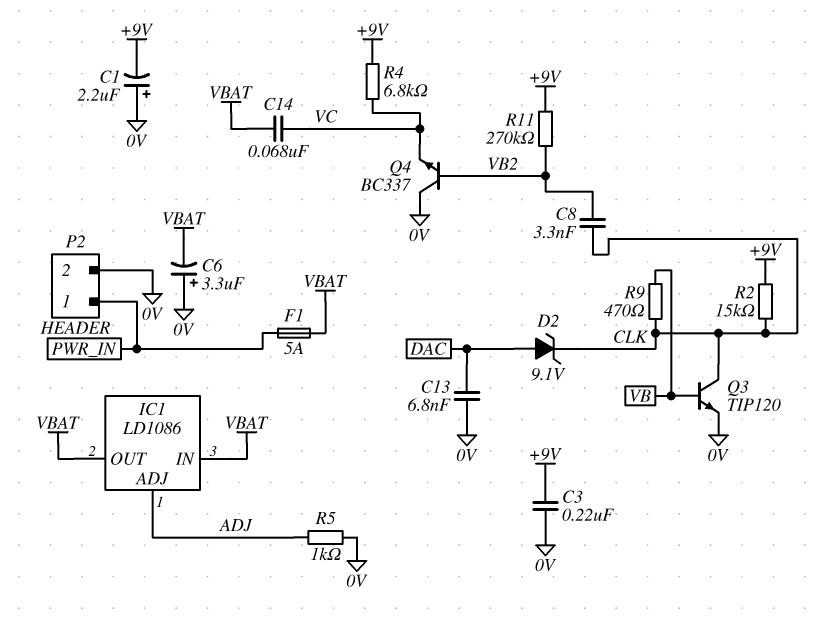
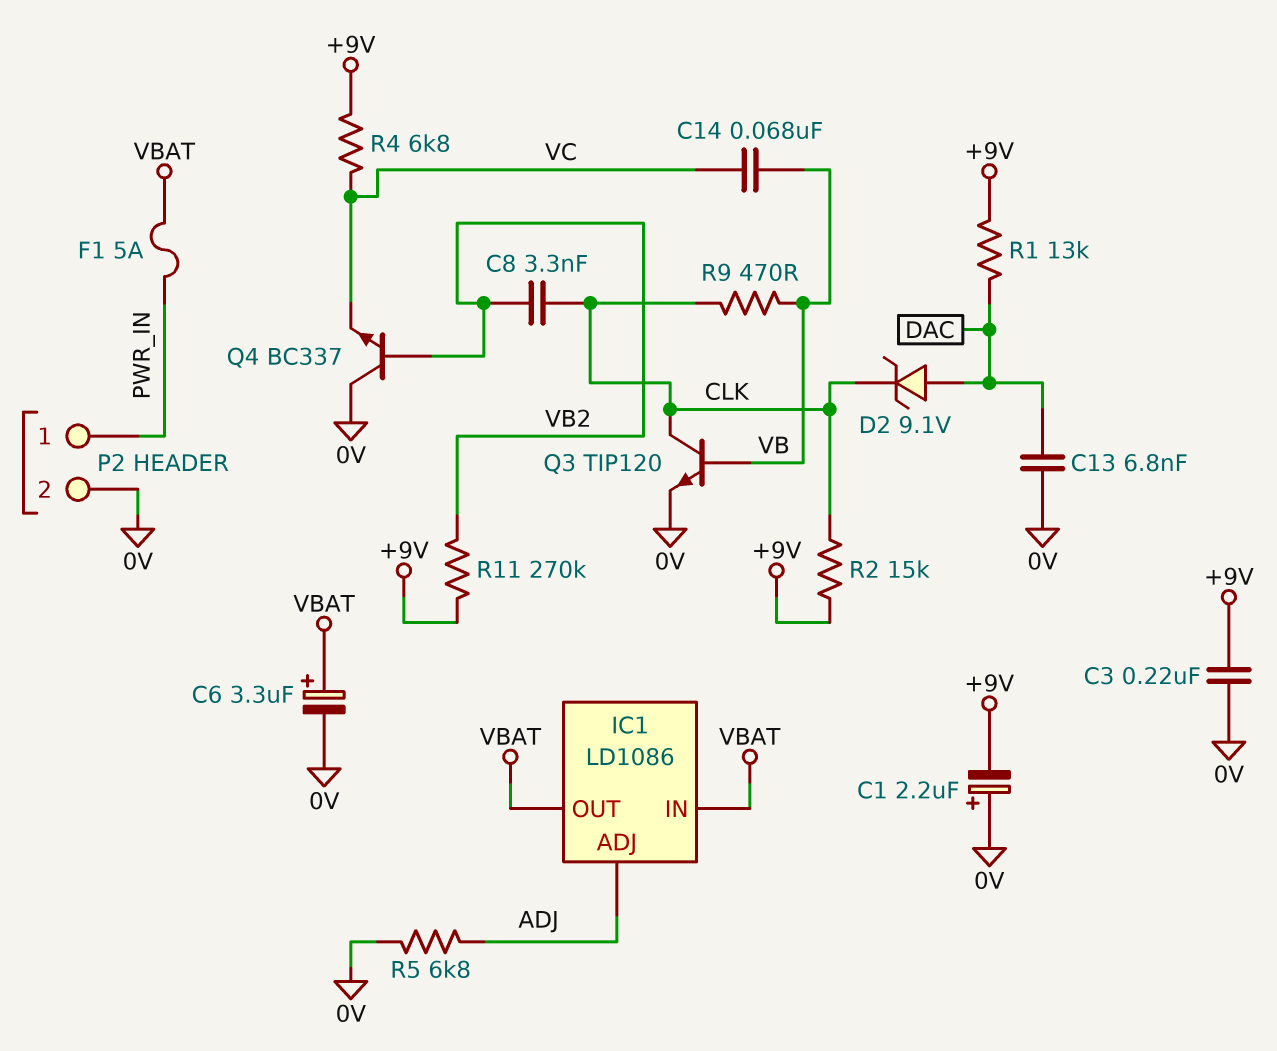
C6: 3.3uF (plus 0V, minus VBAT) -> 3.3uF (plus VBAT, minus 0V)
C14: 68nF (VBAT, VC) -> 68nF (VB, VC)
R1: none -> 13k (+9V, DAC)
R5: 1k (0V, ADJ) -> 6.8k (0V, ADJ)

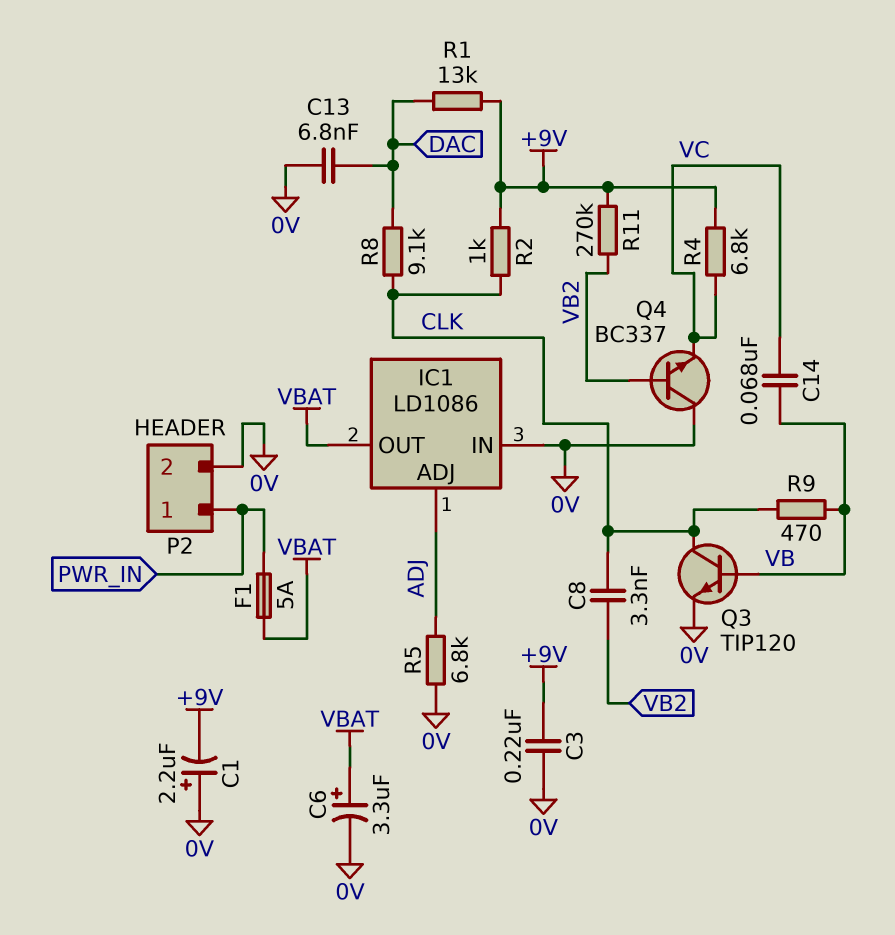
D2: zener 9.1V (A DAC, K CLK) -> none
IC1 pin IN: VBAT -> 0V
R2: 15k (+9V, CLK) -> 1k (+9V, CLK)
R8: none -> 9.1k (CLK, DAC)

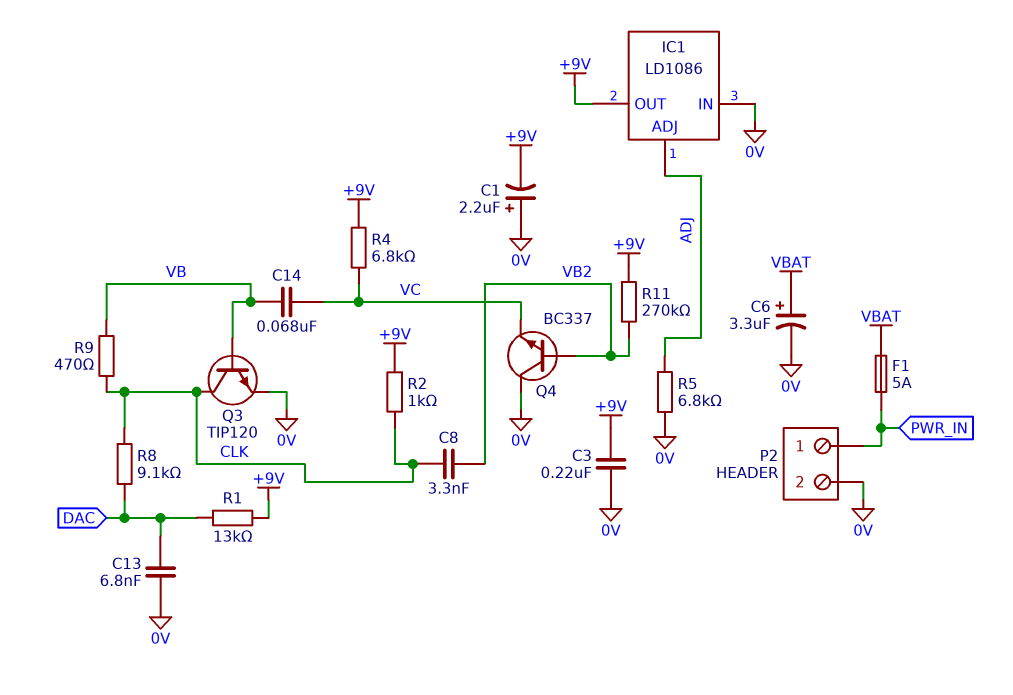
IC1 pin OUT: VBAT -> +9V

